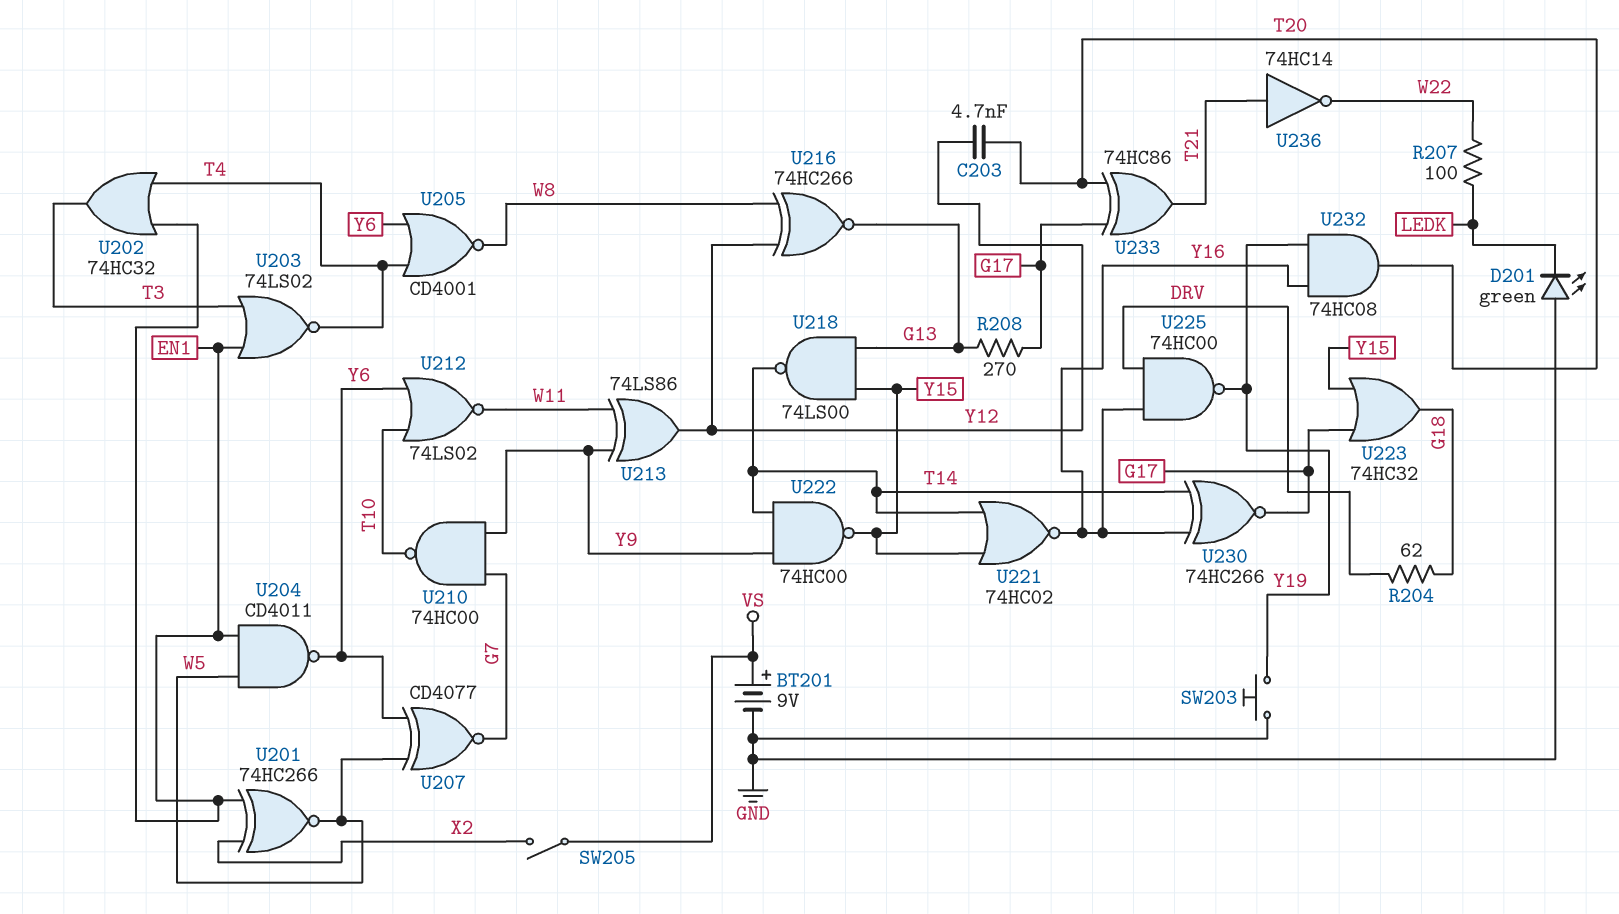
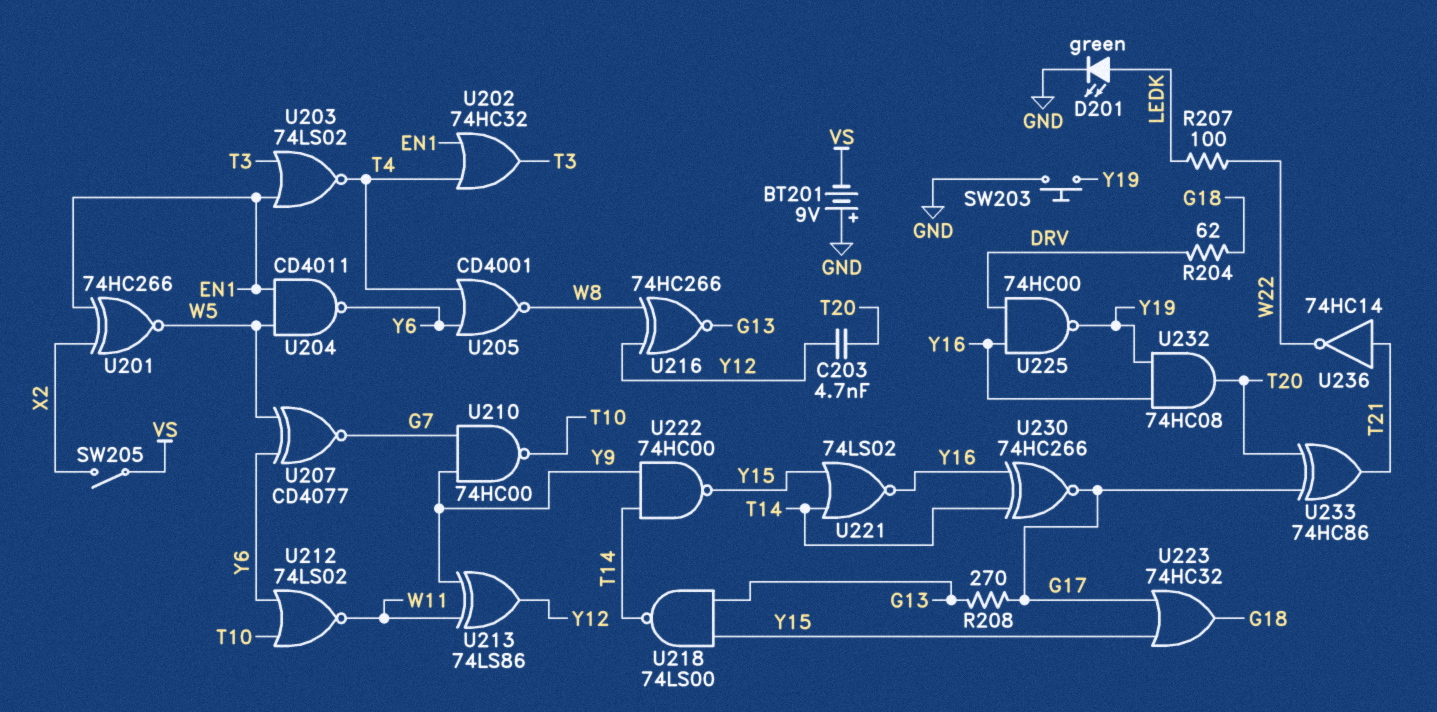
BT201: 9V (plus VS, minus GND) -> 9V (plus GND, minus VS)
D201: LED green (A GND, K LEDK) -> LED green (A LEDK, K GND)
U221: NOR 74HC02 (in T14, in Y15, out Y16) -> NOR 74LS02 (in T14, in Y15, out Y16)

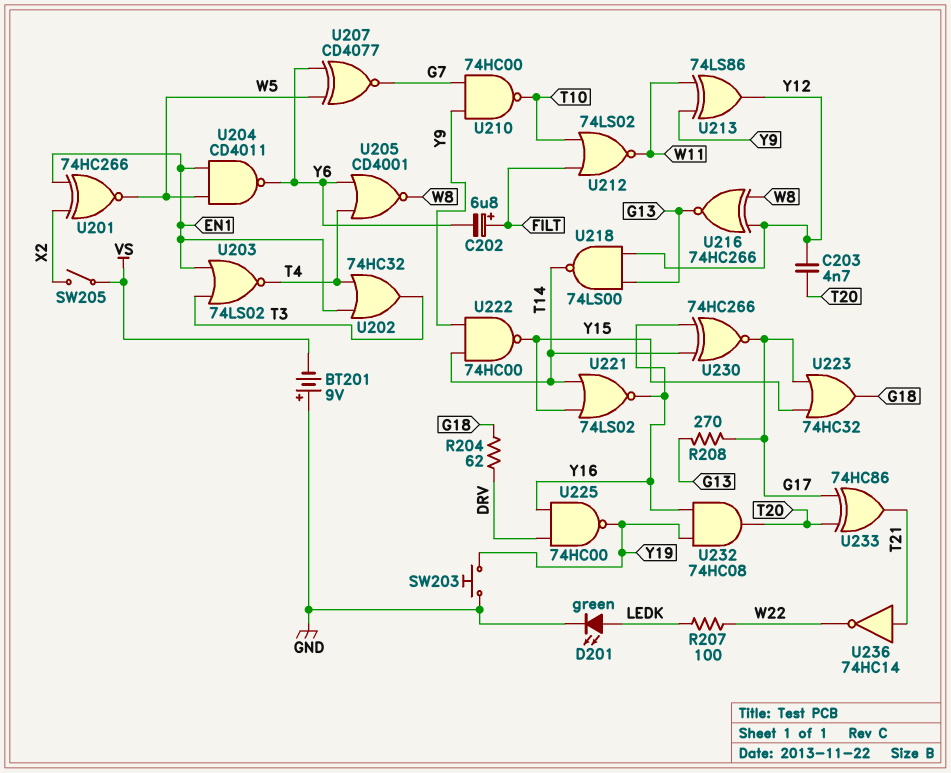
C202: none -> 6.8uF (plus FILT, minus Y6)
U212: NOR 74LS02 (in T10, in Y6, out W11) -> NOR 74LS02 (in FILT, in T10, out W11)
U218: NAND 74LS00 (in G13, in Y15, out T14) -> NAND 74LS00 (in G13, in Y12, out T14)

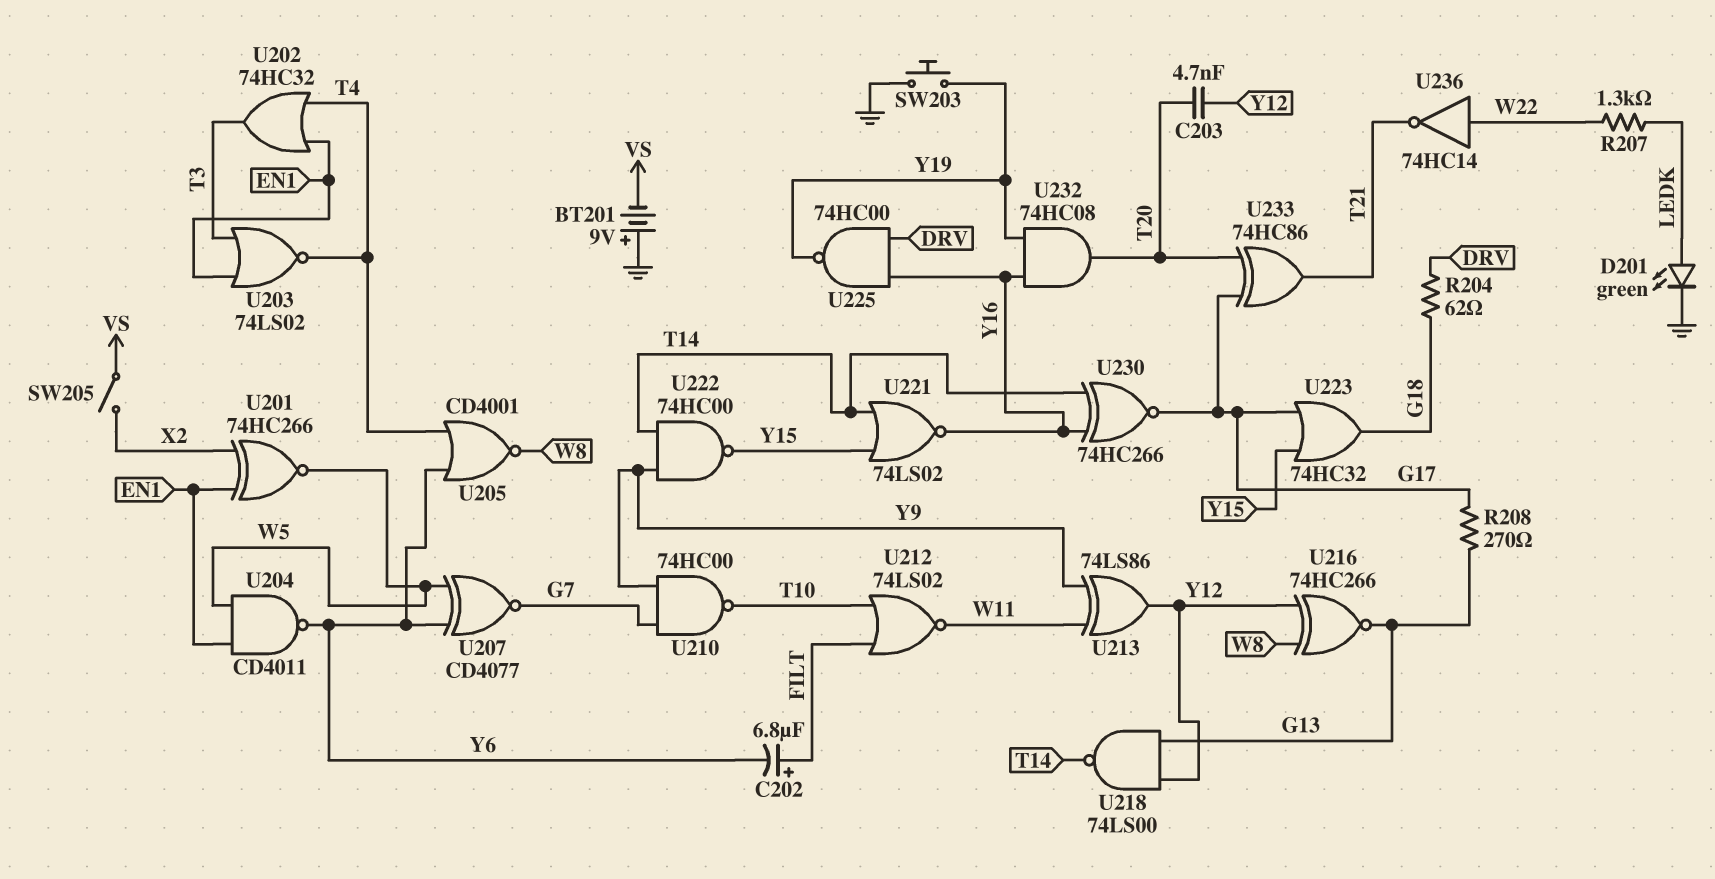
R207: 100 (LEDK, W22) -> 1.3k (LEDK, W22)
U236: NOT 74HC14 (in T21, out W22) -> NOT 74HC14 (in W22, out T21)

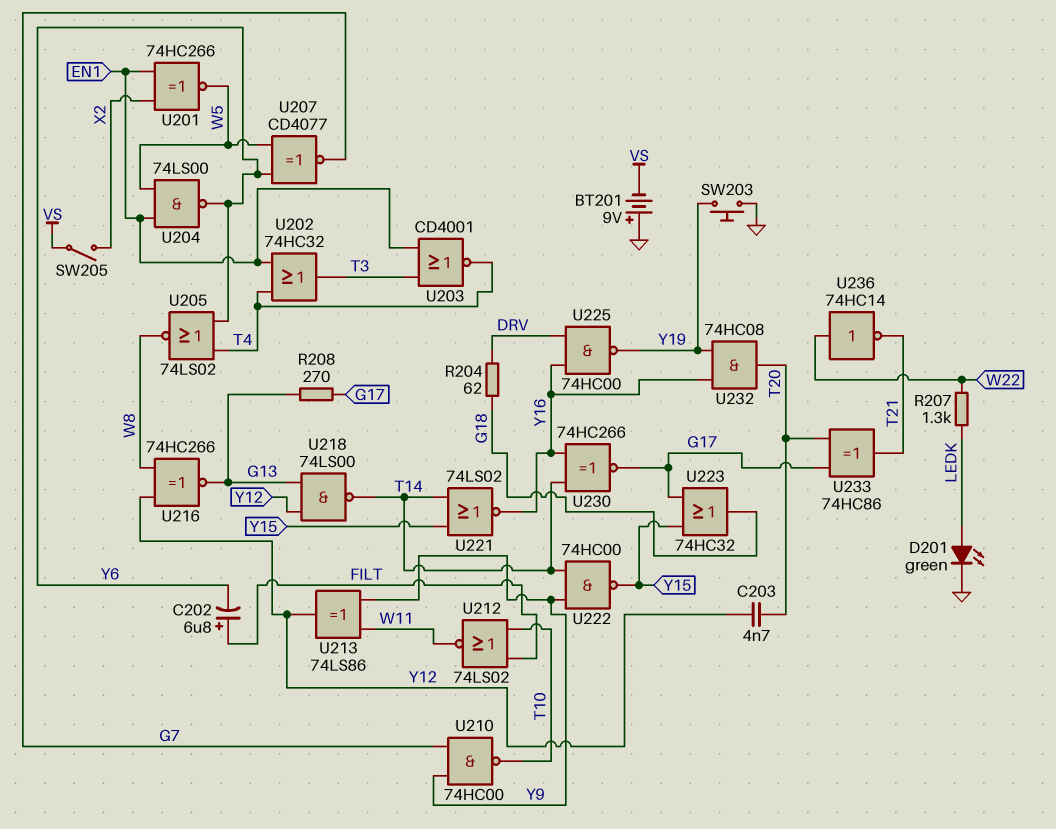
U203: NOR 74LS02 (in EN1, in T3, out T4) -> NOR CD4001 (in EN1, in T3, out T4)
U204: NAND CD4011 (in EN1, in W5, out Y6) -> NAND 74LS00 (in EN1, in W5, out Y6)
U205: NOR CD4001 (in T4, in Y6, out W8) -> NOR 74LS02 (in T4, in Y6, out W8)

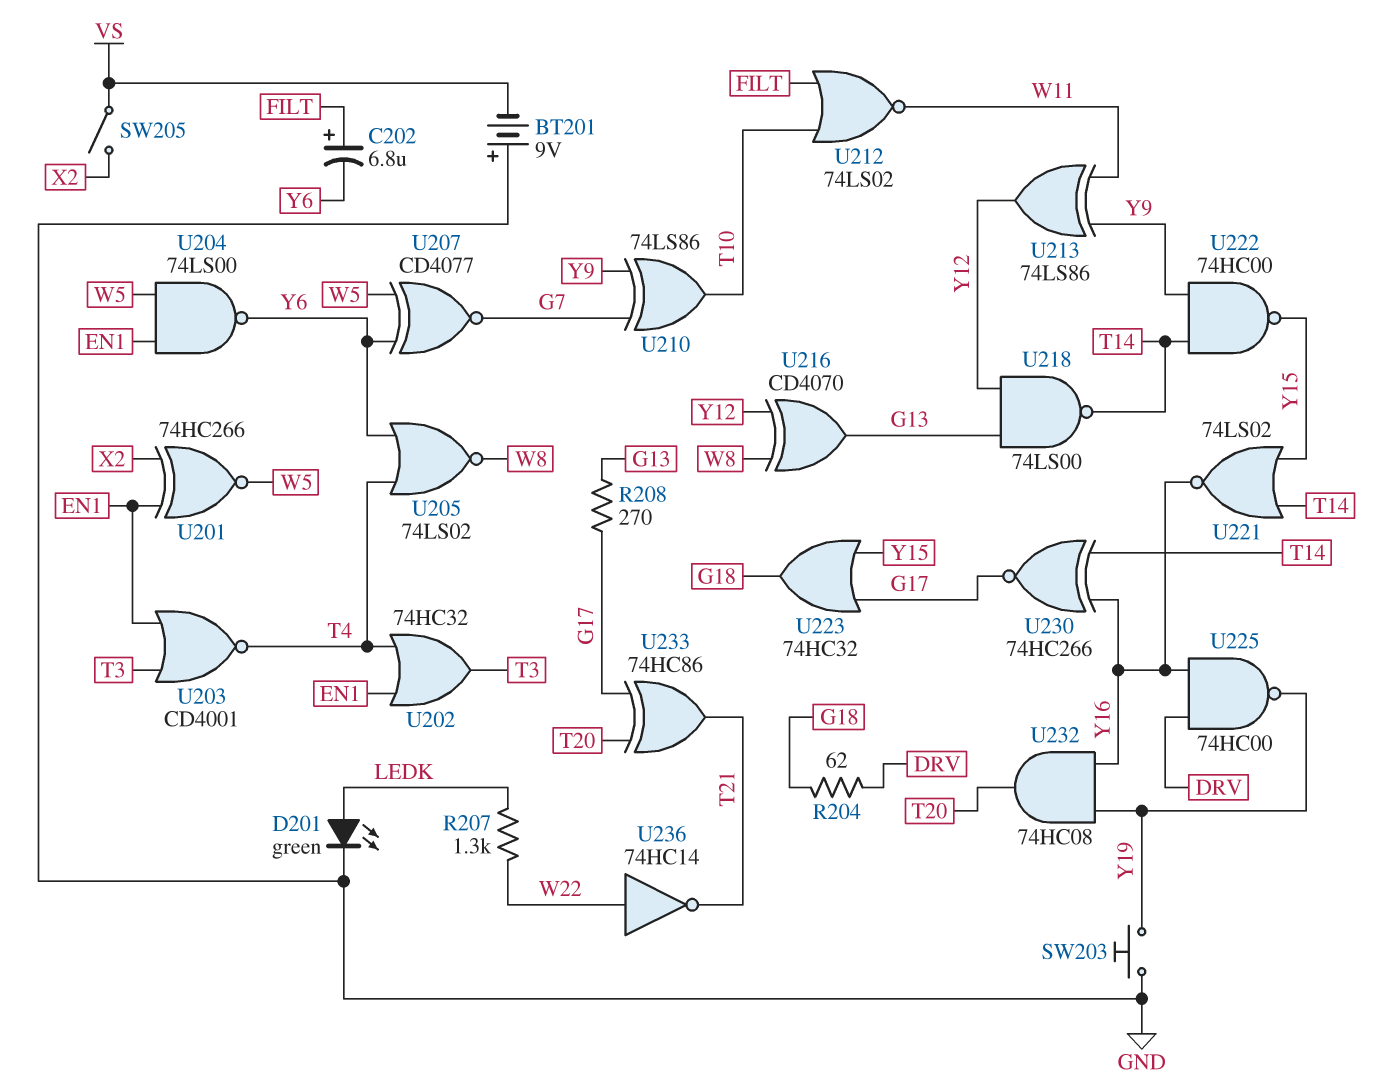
C203: 4.7nF (T20, Y12) -> none
U210: NAND 74HC00 (in G7, in Y9, out T10) -> XOR 74LS86 (in G7, in Y9, out T10)
U216: XNOR 74HC266 (in W8, in Y12, out G13) -> XOR CD4070 (in W8, in Y12, out G13)

